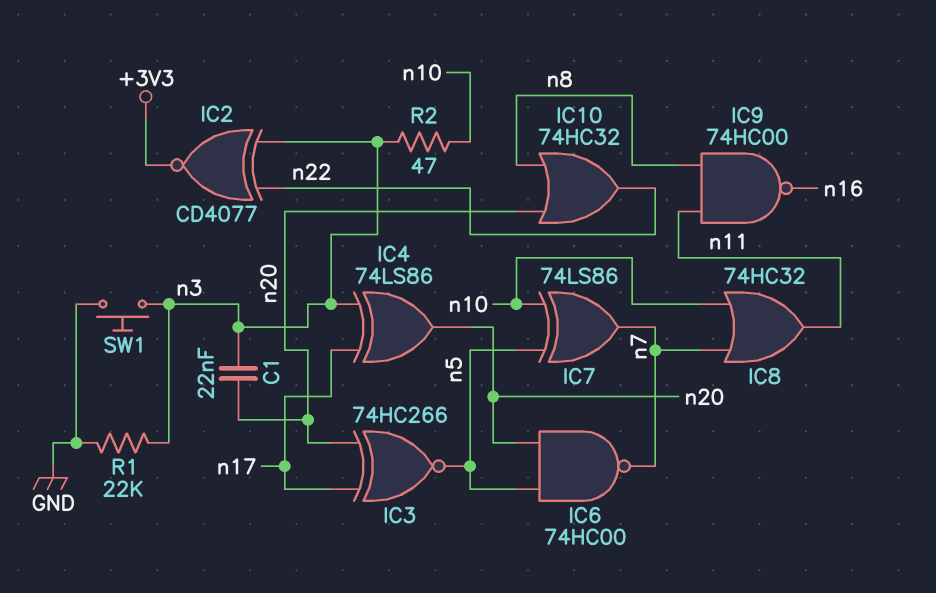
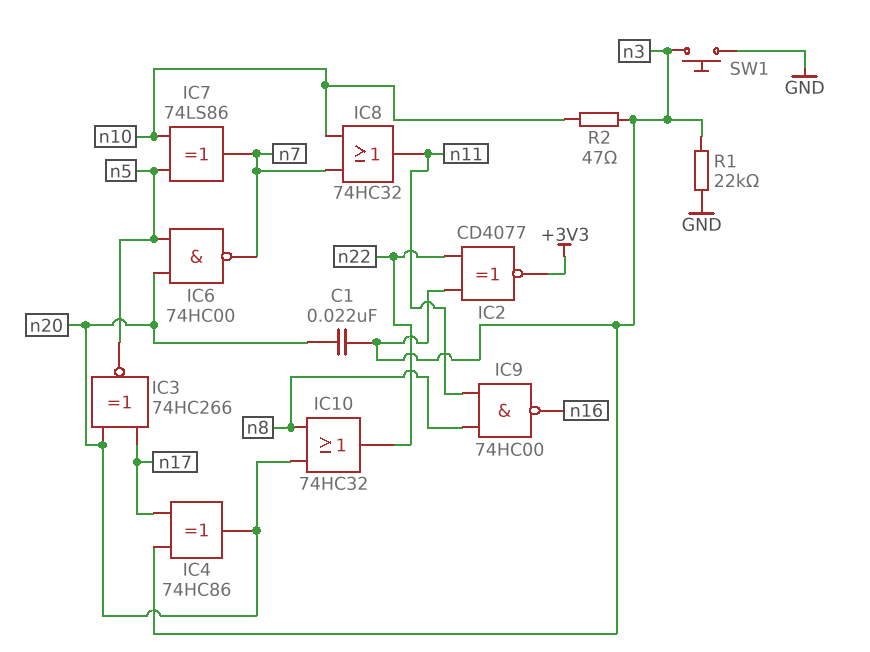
IC4: XOR 74LS86 (in n3, in n17, out n20) -> XOR 74HC86 (in n3, in n17, out n20)

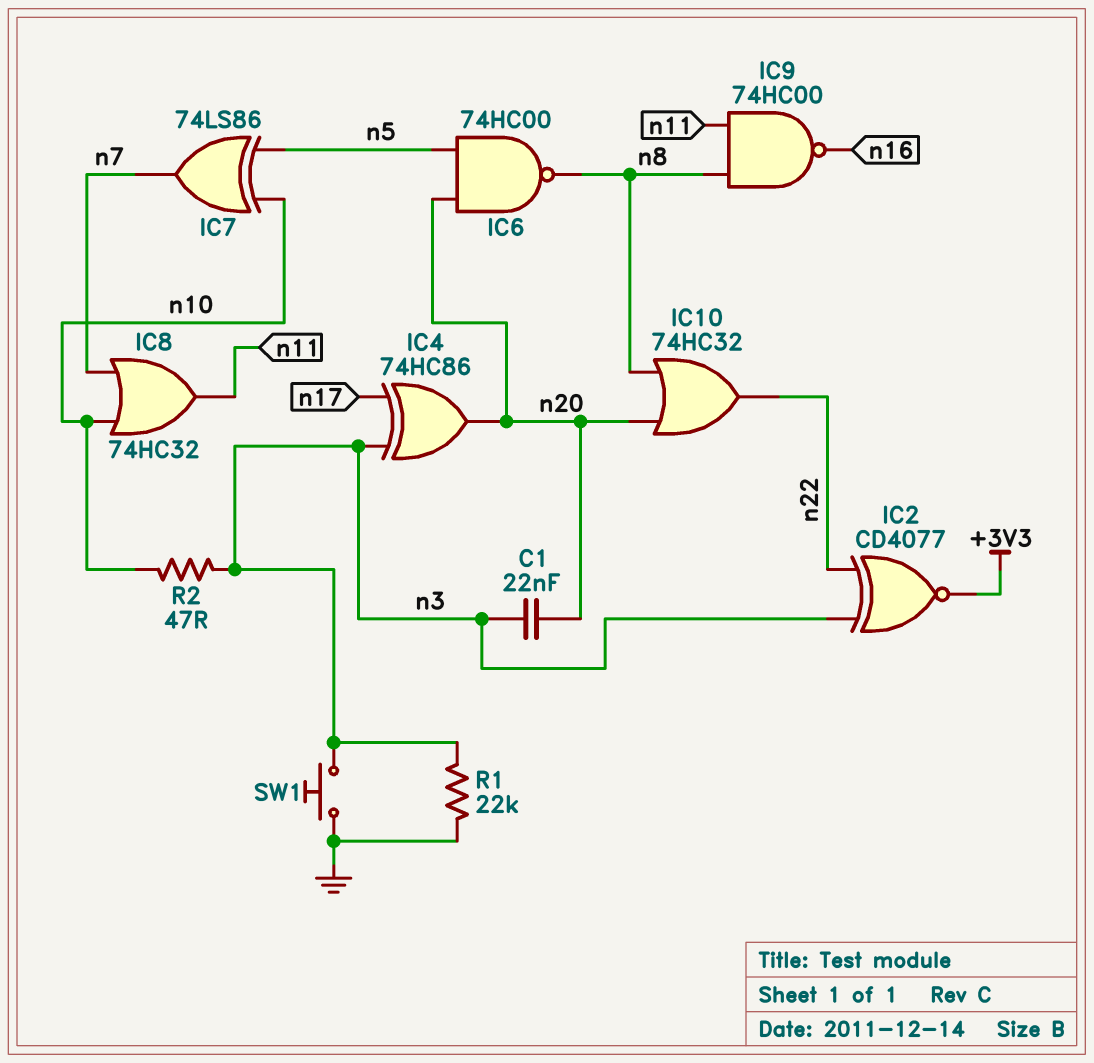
IC3: XNOR 74HC266 (in n17, in n20, out n5) -> none
IC6: NAND 74HC00 (in n5, in n20, out n7) -> NAND 74HC00 (in n5, in n20, out n8)

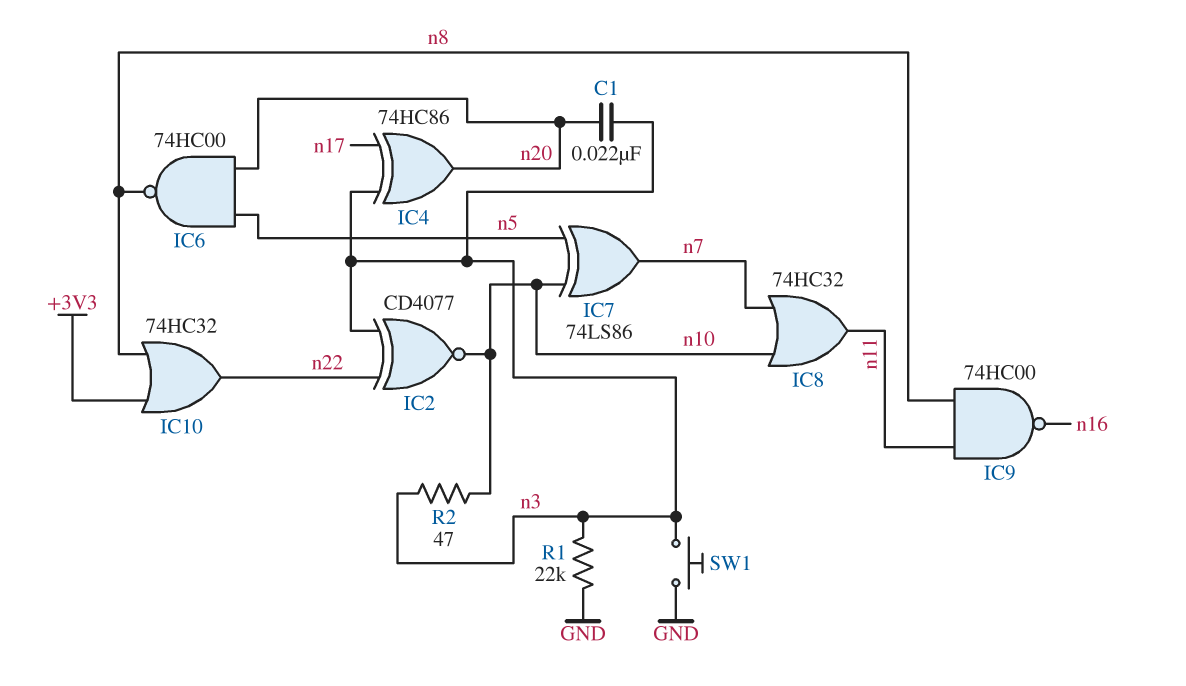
IC2: XNOR CD4077 (in n3, in n22, out +3V3) -> XNOR CD4077 (in n3, in n22, out n10)
IC10: OR 74HC32 (in n8, in n20, out n22) -> OR 74HC32 (in +3V3, in n8, out n22)

